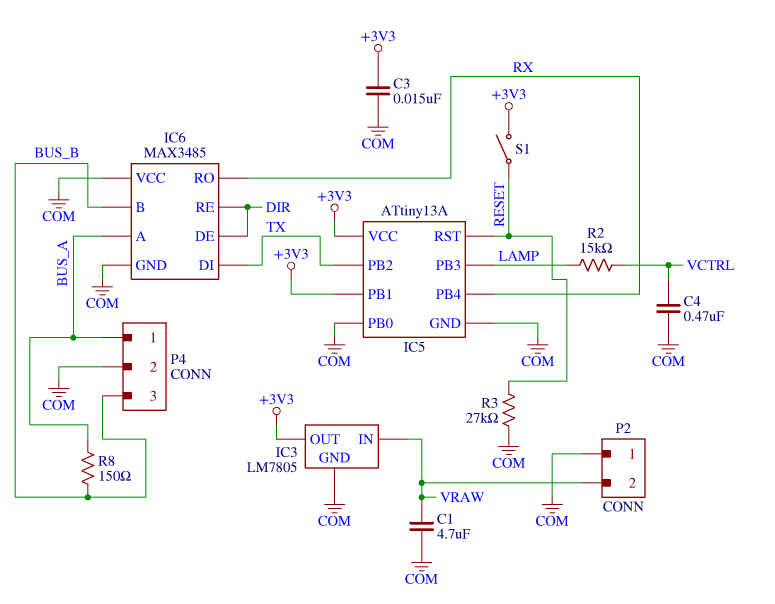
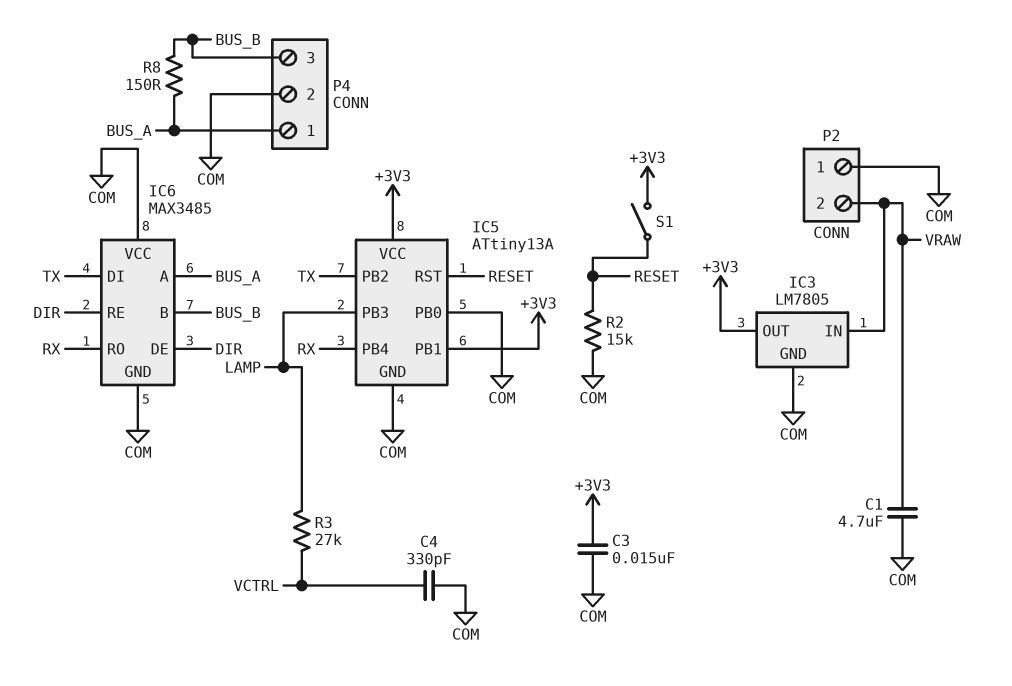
C4: 470nF (COM, VCTRL) -> 330pF (COM, VCTRL)
R2: 15k (LAMP, VCTRL) -> 15k (COM, RESET)
R3: 27k (COM, RESET) -> 27k (LAMP, VCTRL)

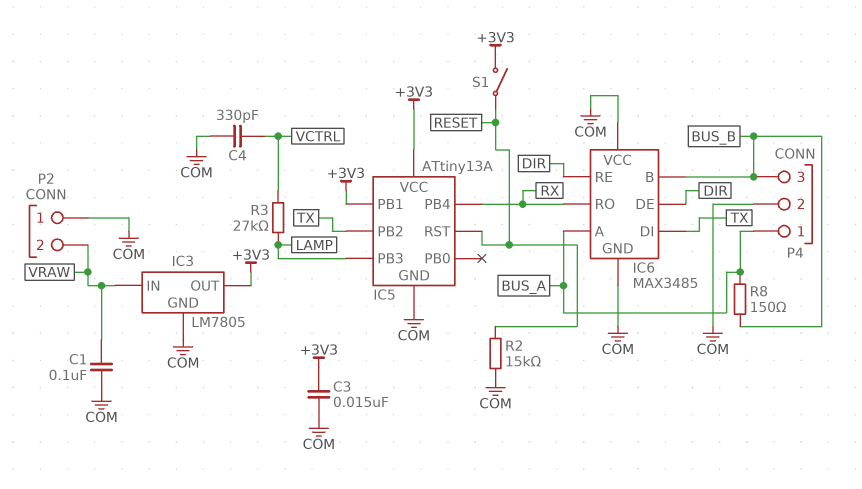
C1: 4.7uF (COM, VRAW) -> 100nF (COM, VRAW)
IC5 pin PB0: COM -> none

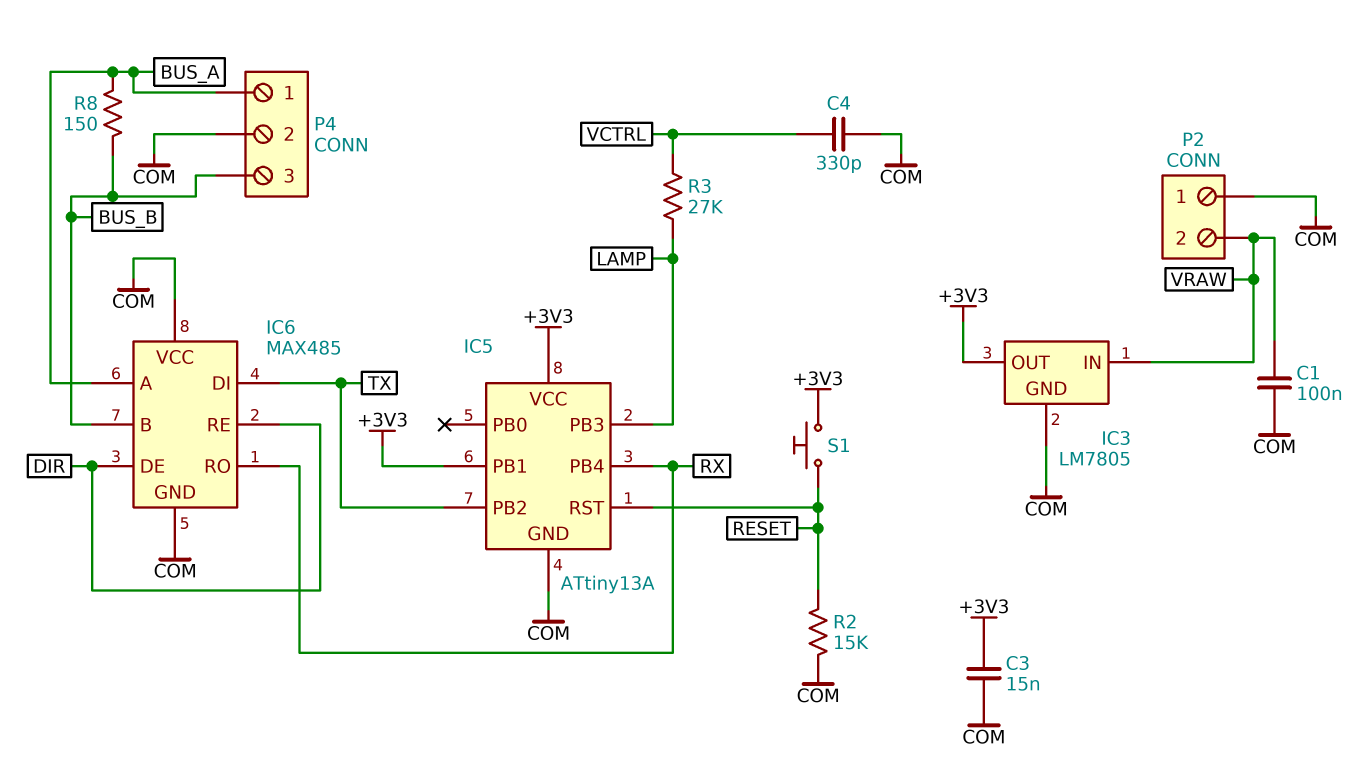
IC6: MAX3485 -> MAX485
S1: switch (+3V3, RESET) -> button (+3V3, RESET)

